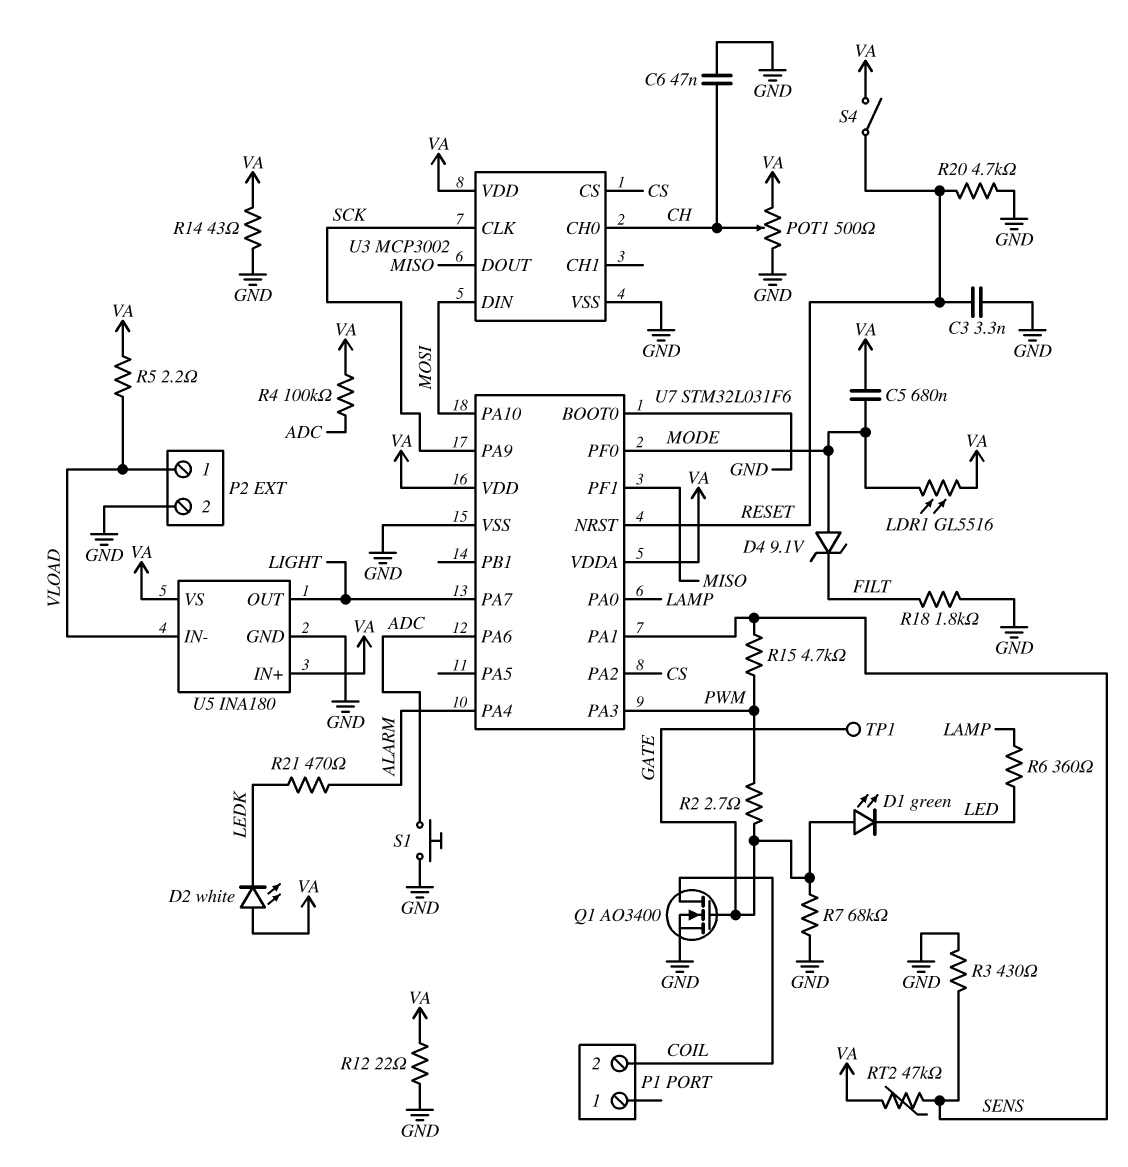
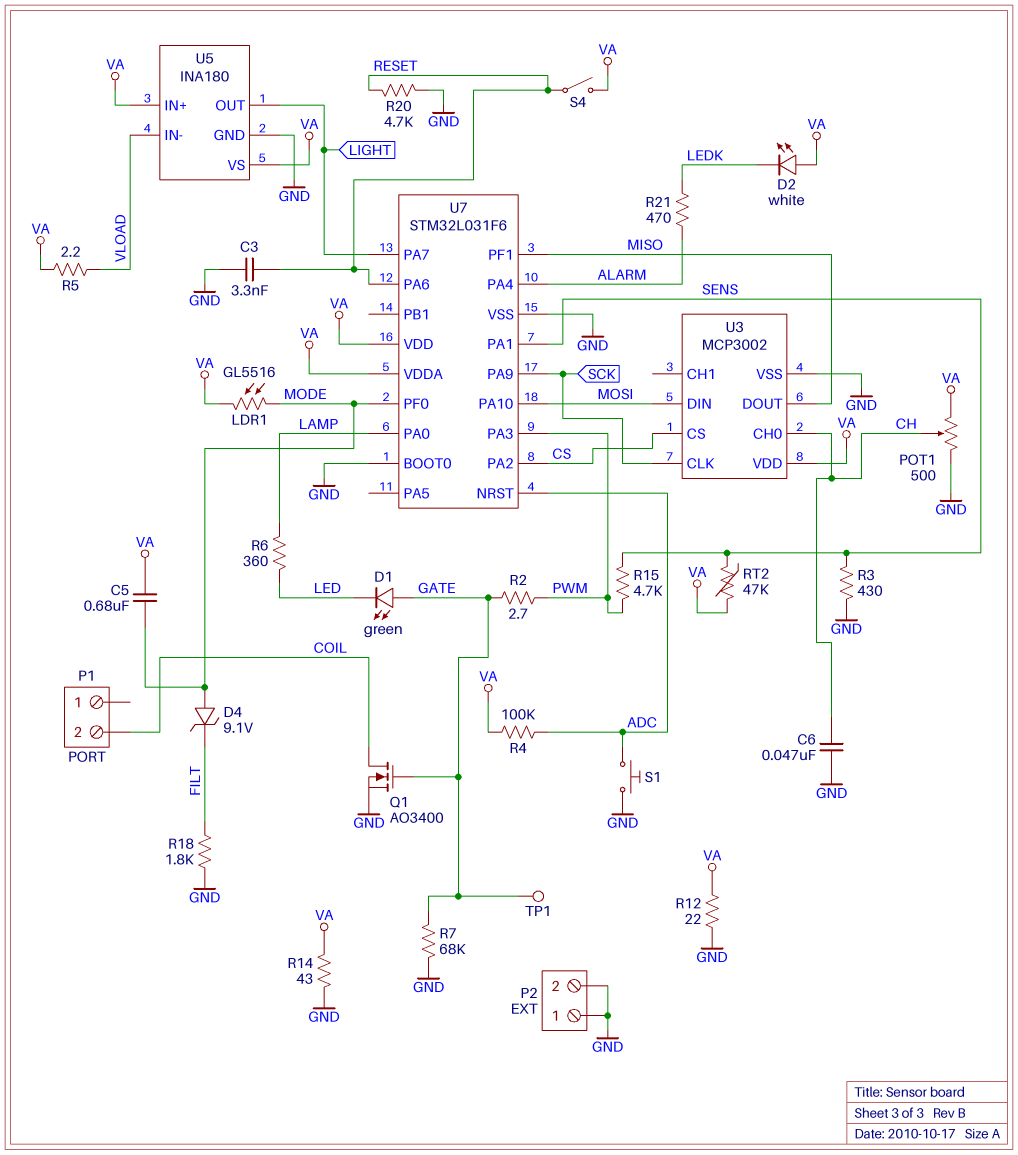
P2 pin 1: VLOAD -> GND
U7 pin NRST: RESET -> ADC
U7 pin PA6: ADC -> RESET

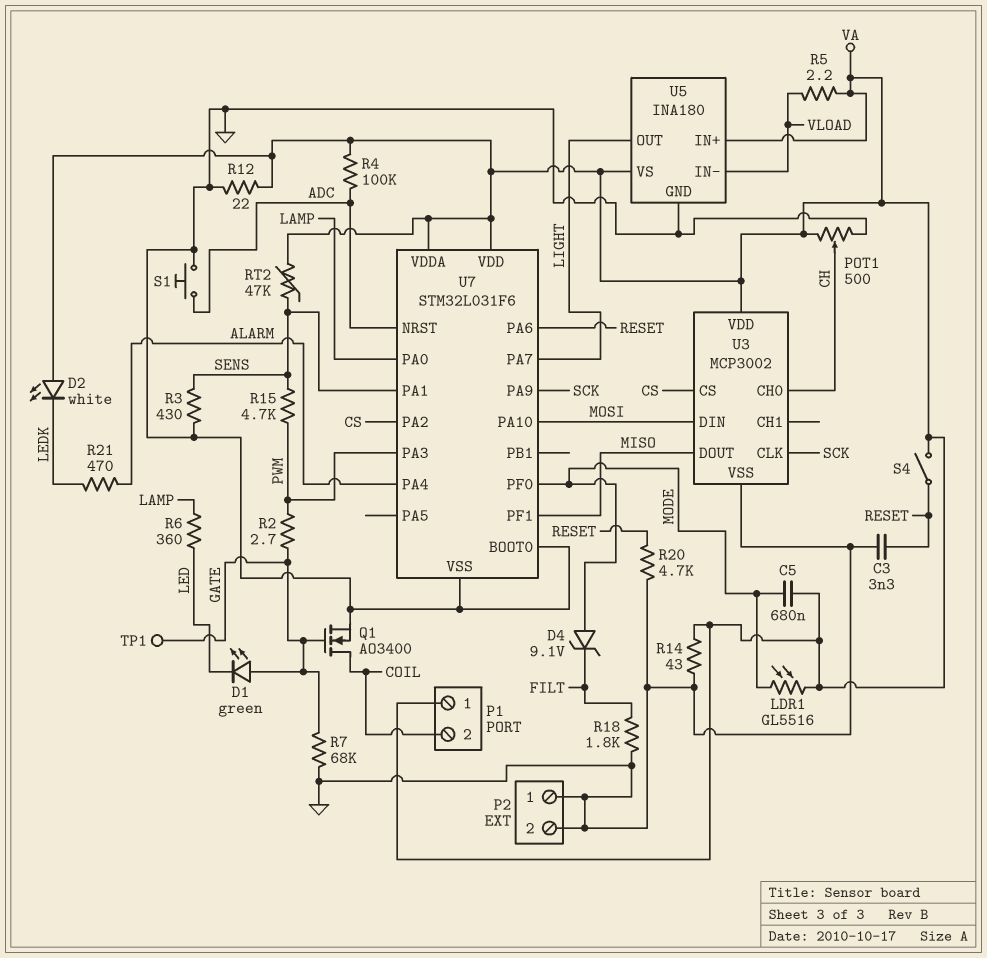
C6: 47nF (CH, GND) -> none
P1 pin 1: none -> VA

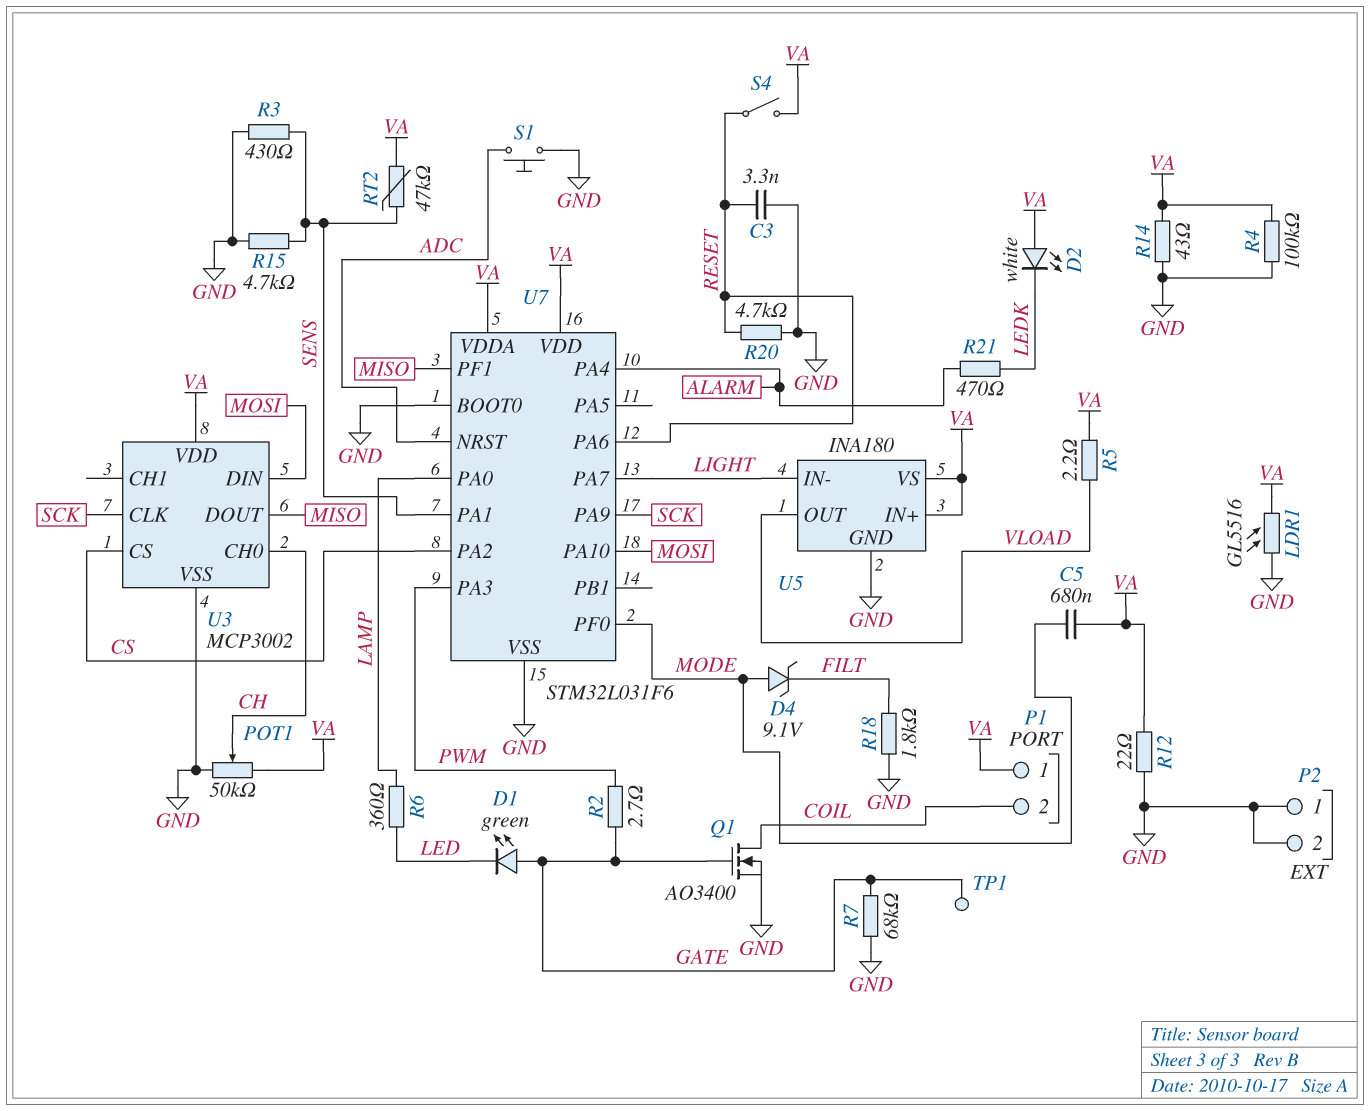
LDR1: GL5516 (MODE, VA) -> GL5516 (GND, VA)
POT1: 500 (GND, VA, wiper CH) -> 50k (GND, VA, wiper CH)
R4: 100k (ADC, VA) -> 100k (GND, VA)
R15: 4.7k (PWM, SENS) -> 4.7k (GND, SENS)
U5 pin IN-: VLOAD -> LIGHT
U5 pin OUT: LIGHT -> VLOAD

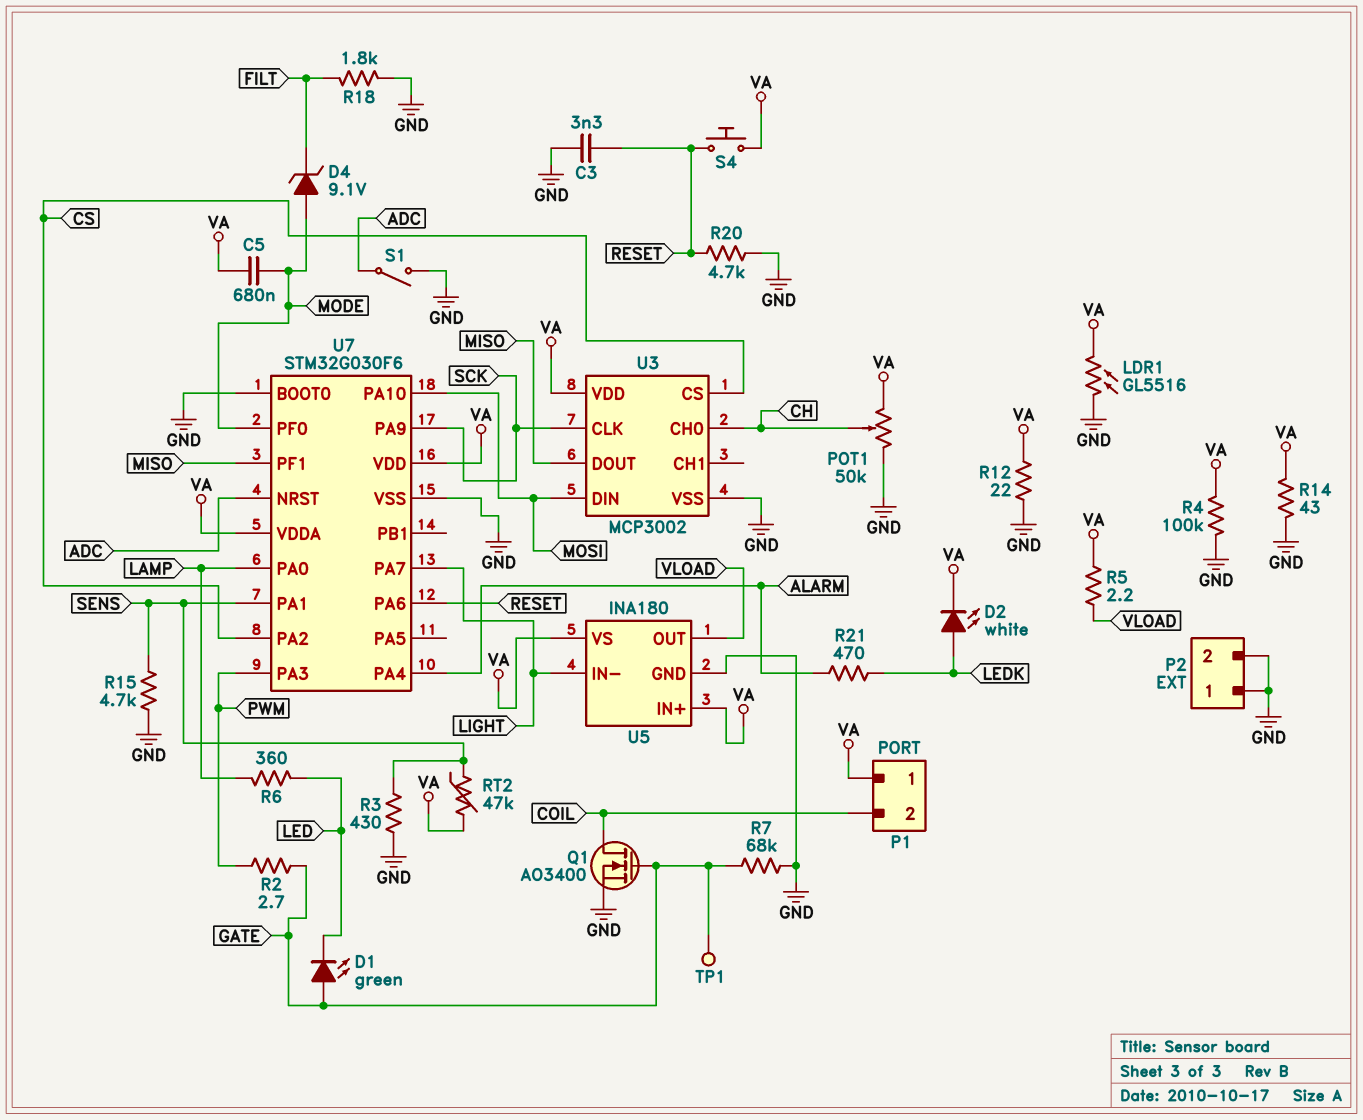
D2: LED white (A VA, K LEDK) -> LED white (A LEDK, K VA)
S1: button (ADC, GND) -> switch (ADC, GND)
S4: switch (RESET, VA) -> button (RESET, VA)
U7: STM32L031F6 -> STM32G030F6

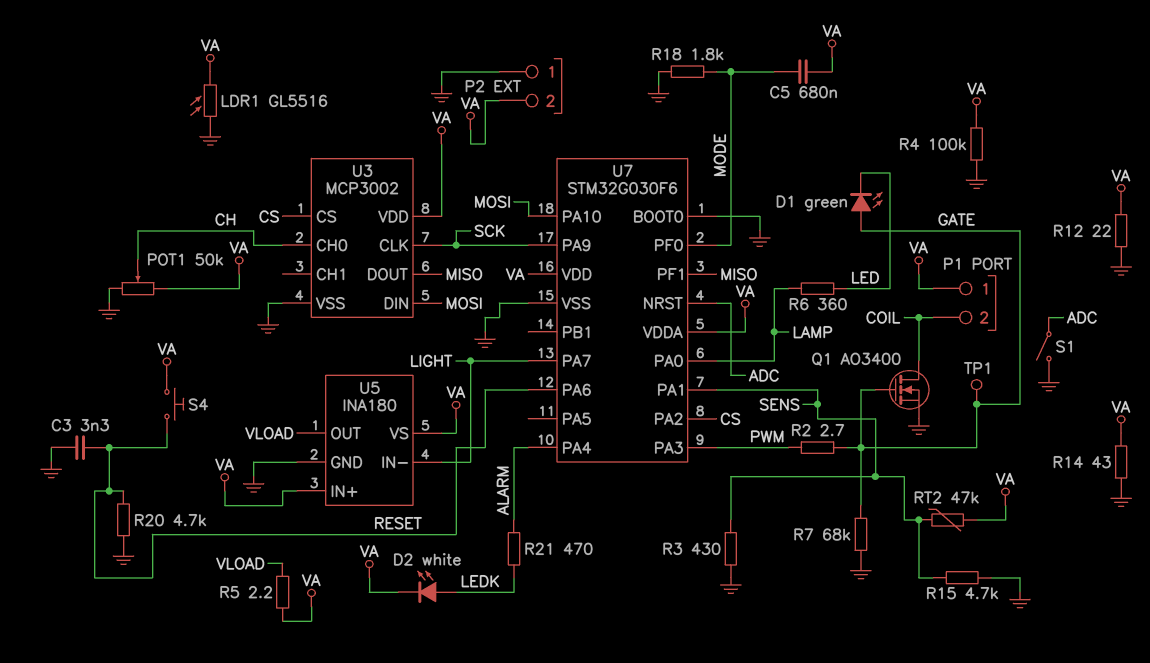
D4: zener 9.1V (A MODE, K FILT) -> none
P2 pin 2: GND -> VA
R18: 1.8k (FILT, GND) -> 1.8k (GND, MODE)

